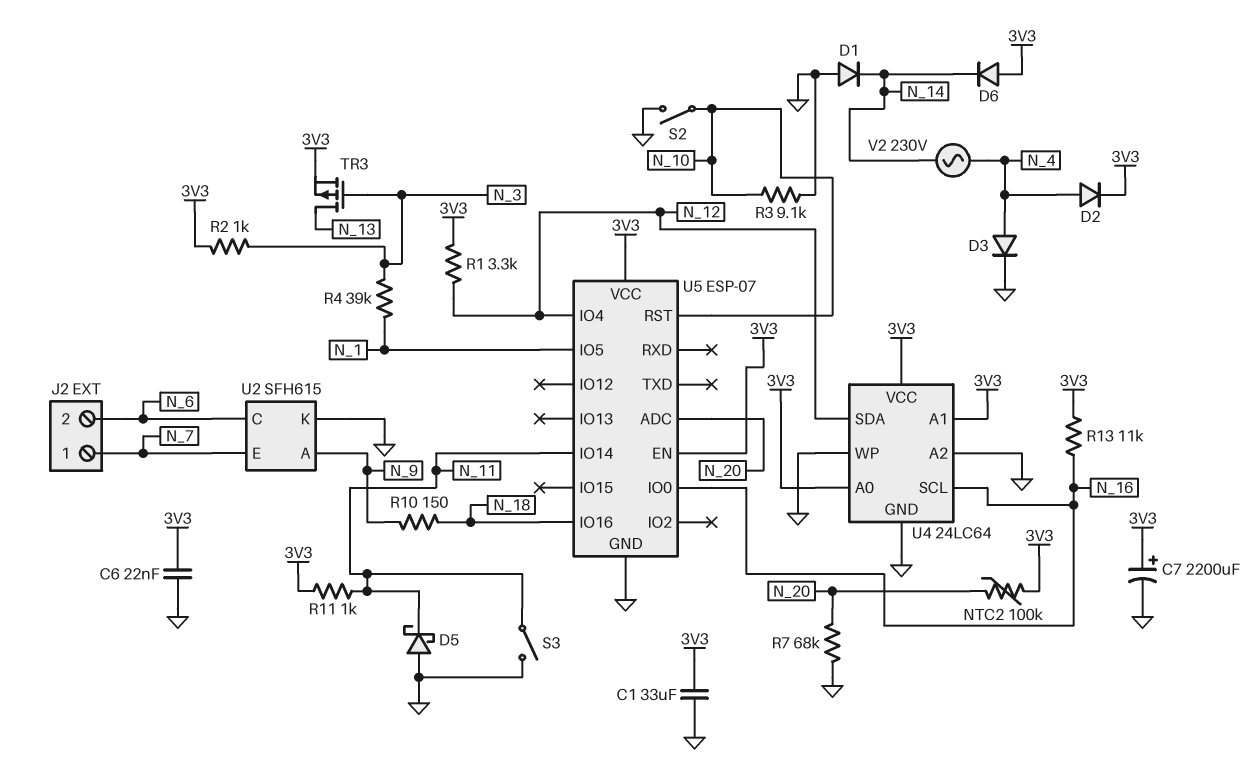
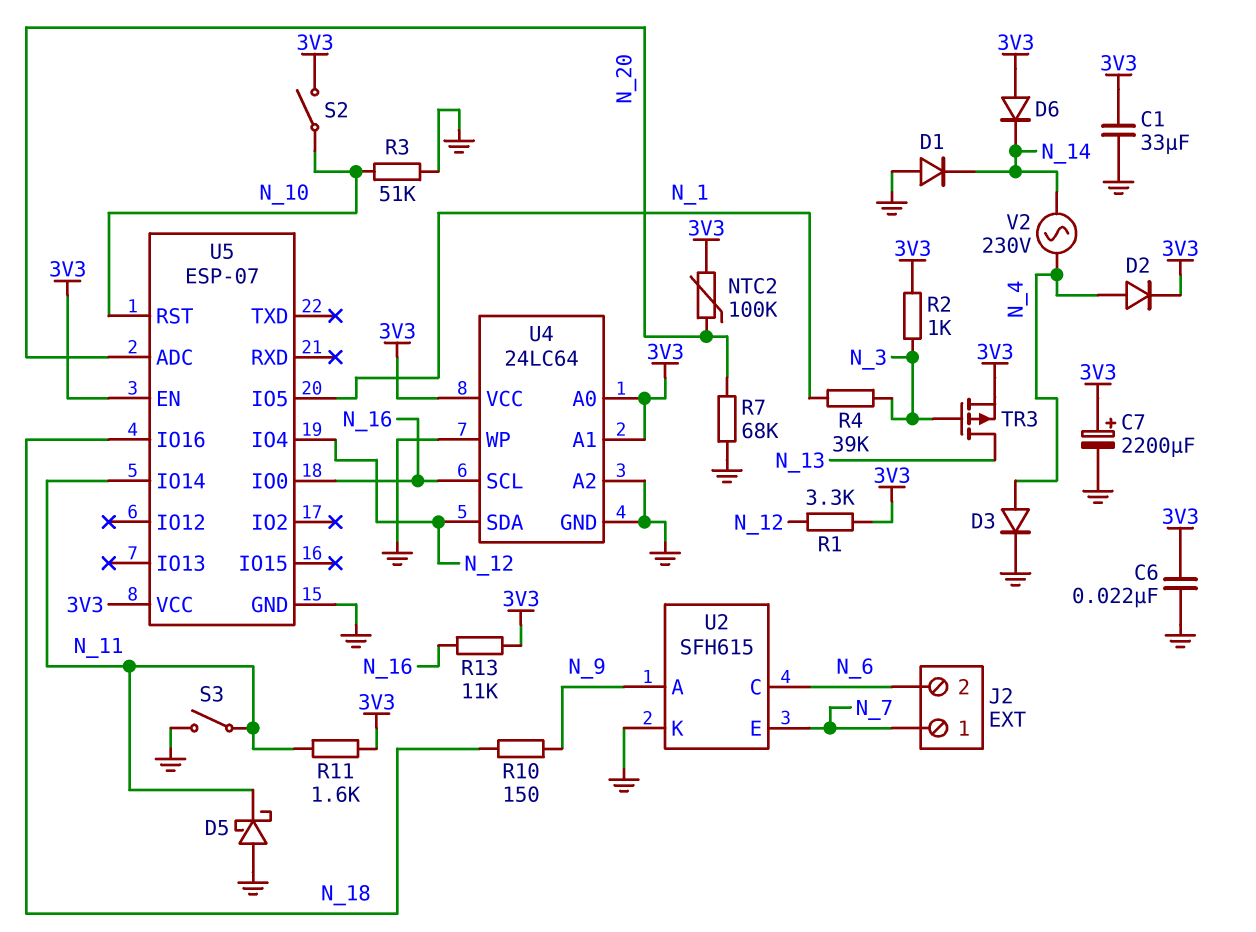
R3: 9.1k (GND, N_10) -> 51k (GND, N_10)
R11: 1k (3V3, N_11) -> 1.6k (3V3, N_11)
S2: switch (GND, N_10) -> switch (3V3, N_10)

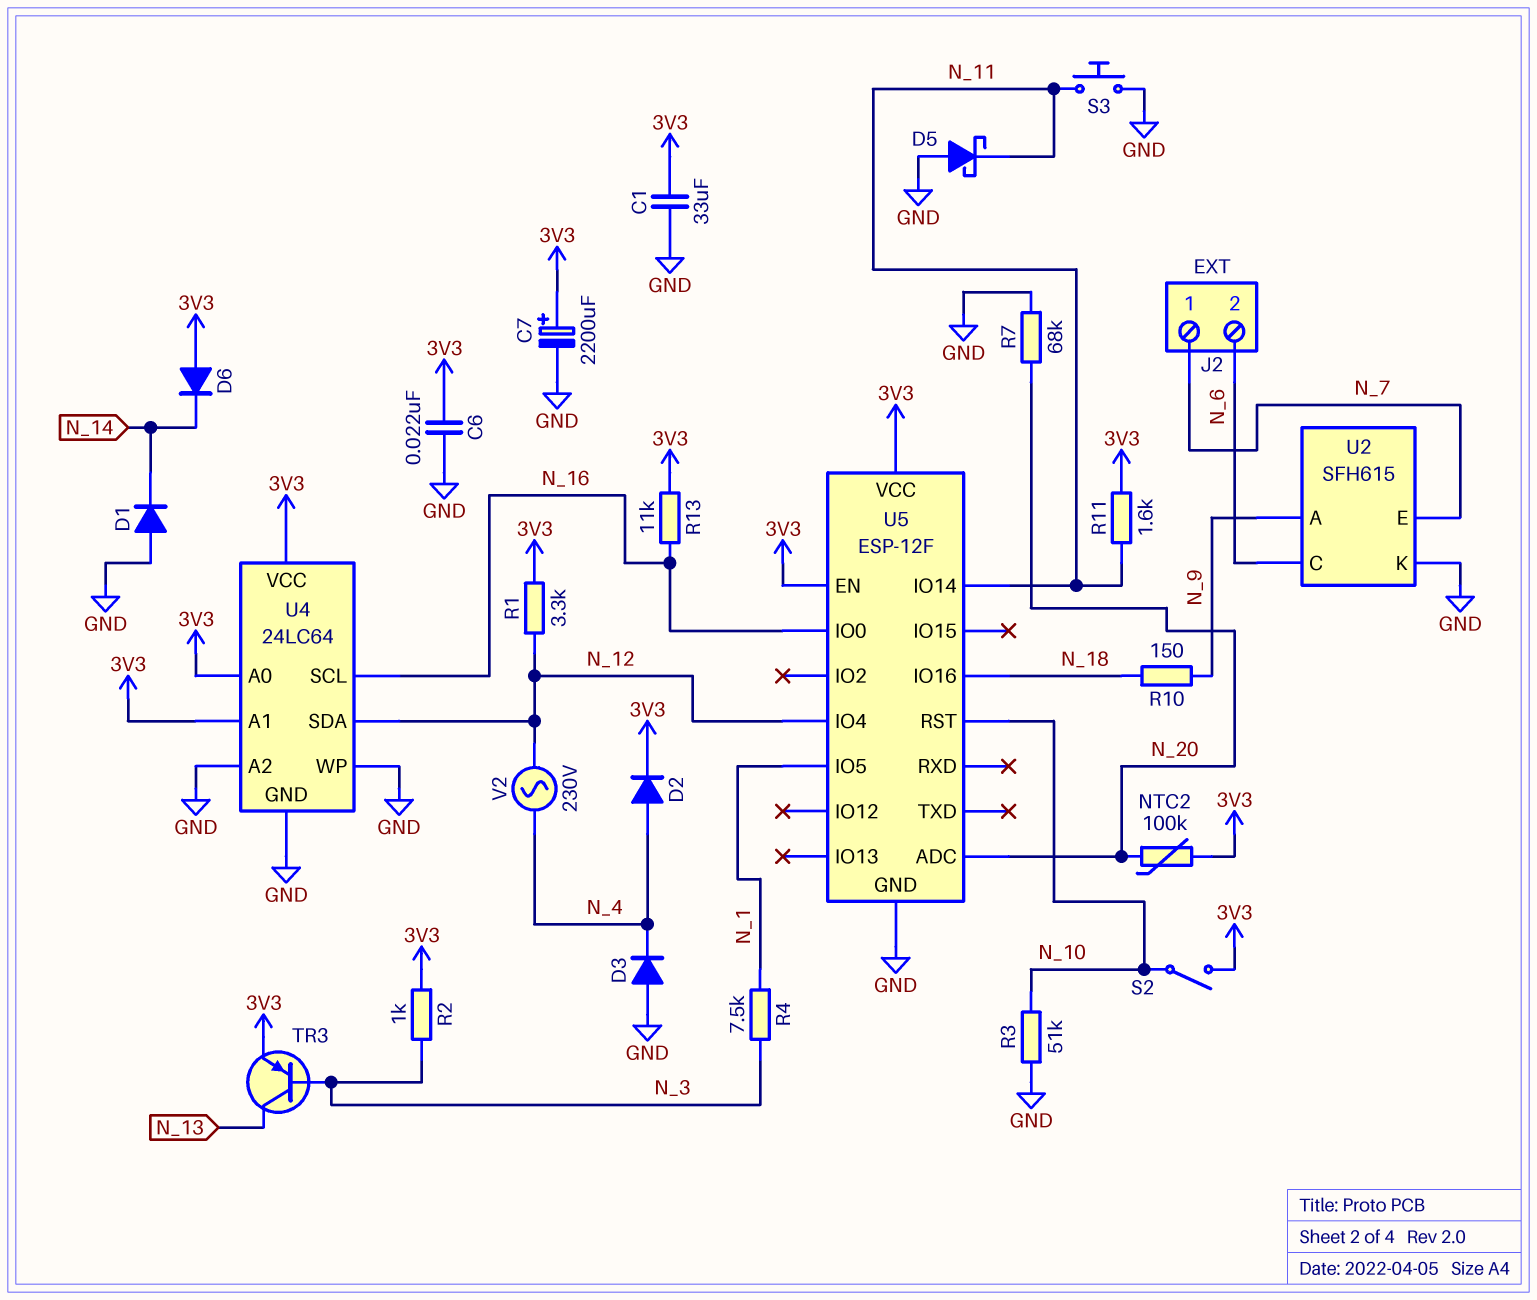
D3: diode (A N_4, K GND) -> diode (A GND, K N_4)
R4: 39k (N_1, N_3) -> 7.5k (N_1, N_3)
S3: switch (GND, N_11) -> button (GND, N_11)
TR3: PMOS (G N_3, D N_13, S 3V3) -> PNP (B N_3, C N_13, E 3V3)
U5: ESP-07 -> ESP-12F
V2: AC 230V (N_4, N_14) -> AC 230V (N_4, N_12)

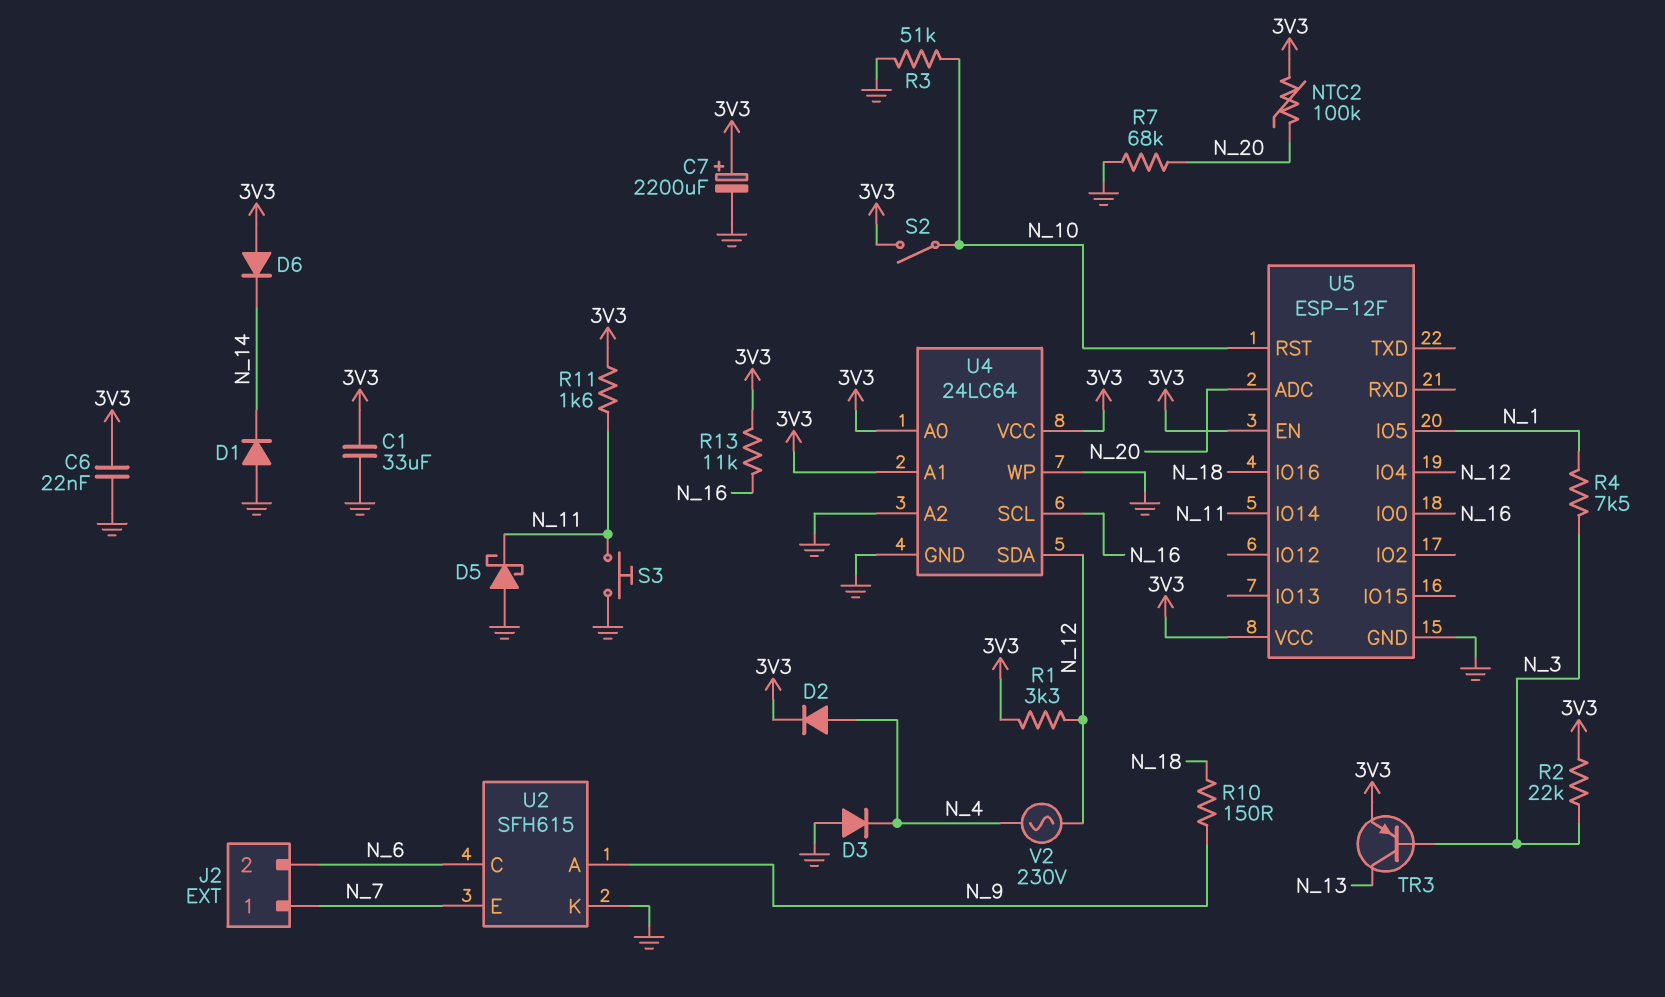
R2: 1k (3V3, N_3) -> 22k (3V3, N_3)

